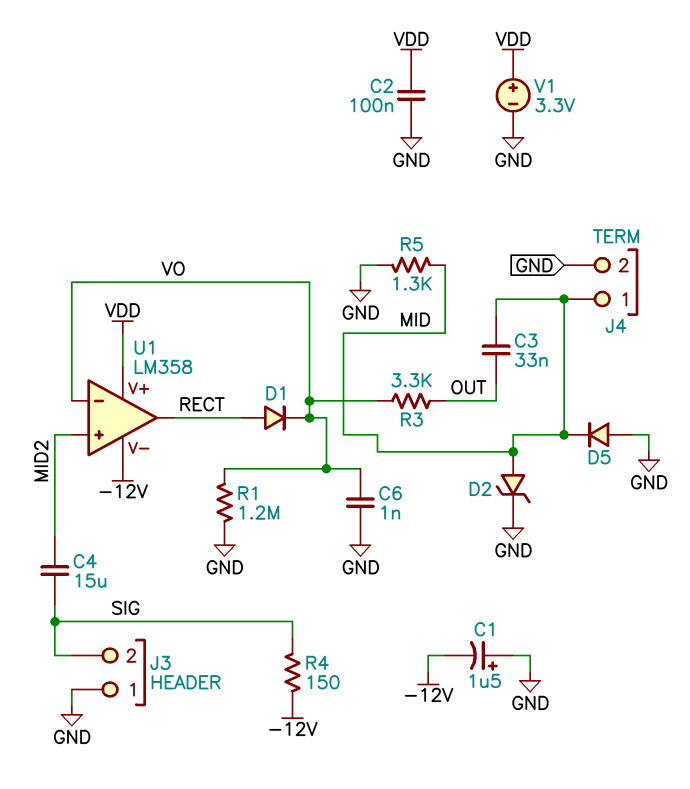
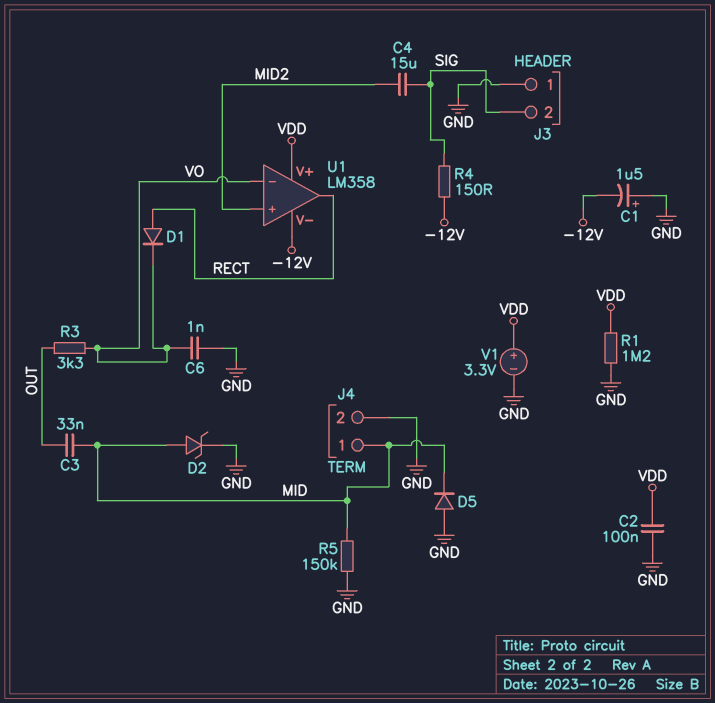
R1: 1.2M (GND, VO) -> 1.2M (GND, VDD)
R5: 1.3k (GND, MID) -> 150k (GND, MID)

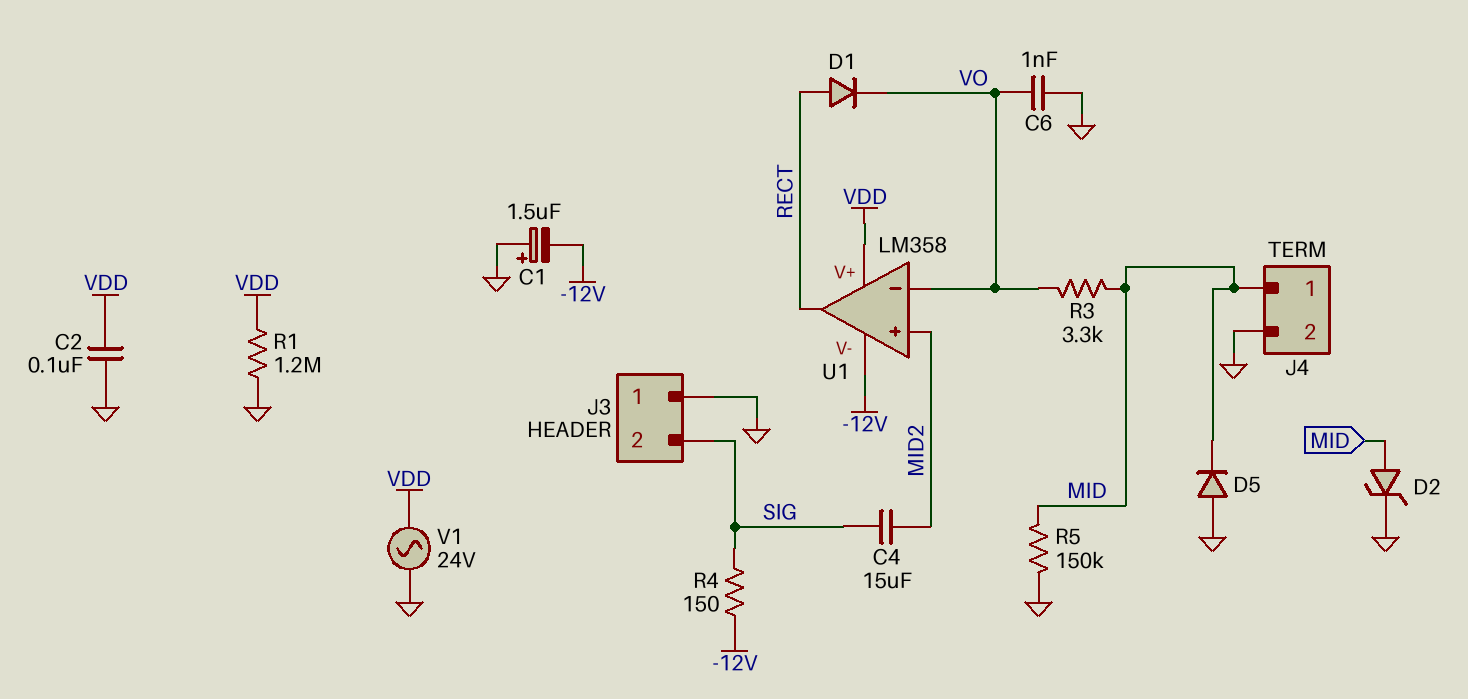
C3: 33nF (MID, OUT) -> none
R3: 3.3k (OUT, VO) -> 3.3k (MID, VO)
V1: 3.3V (plus VDD, minus GND) -> AC 24V (GND, VDD)

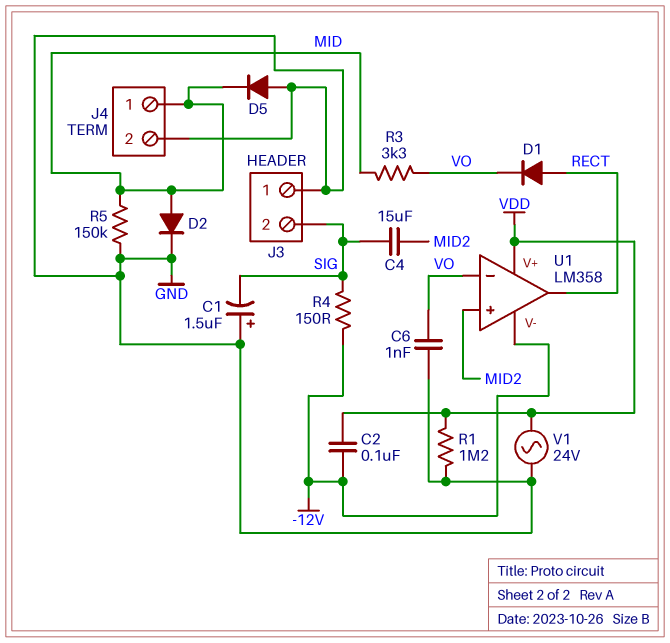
C1: 1.5uF (plus GND, minus -12V) -> 1.5uF (plus GND, minus SIG)
C2: 100nF (GND, VDD) -> 100nF (-12V, VDD)
D2: zener (A MID, K GND) -> diode (A MID, K GND)

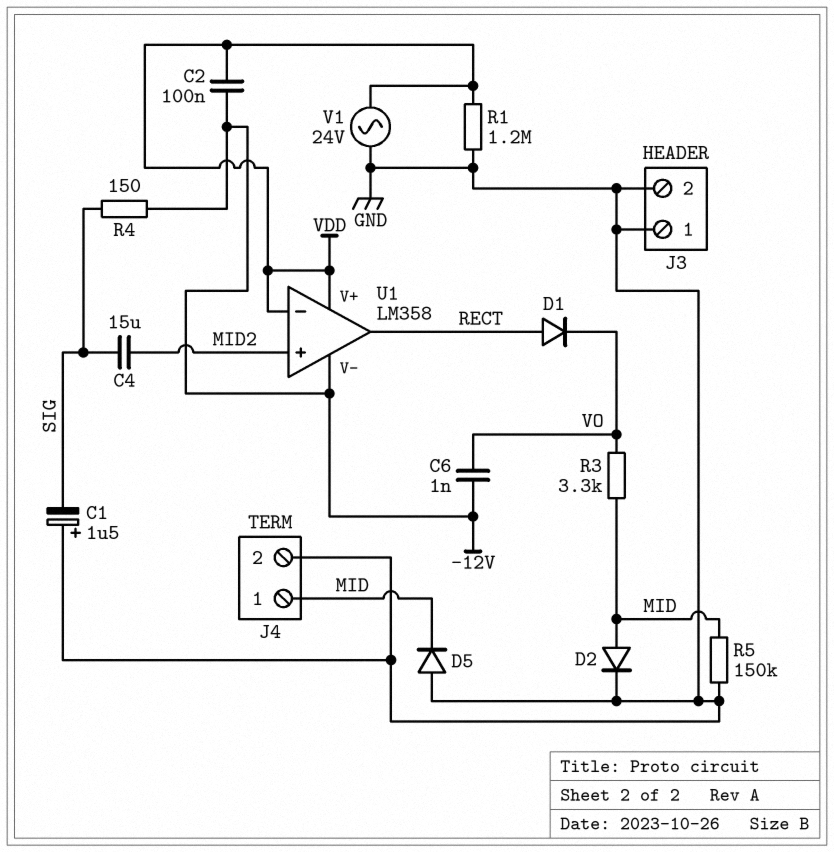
C6: 1nF (GND, VO) -> 1nF (-12V, VO)
J3 pin 2: SIG -> GND
U1 pin in-: VO -> VDD

